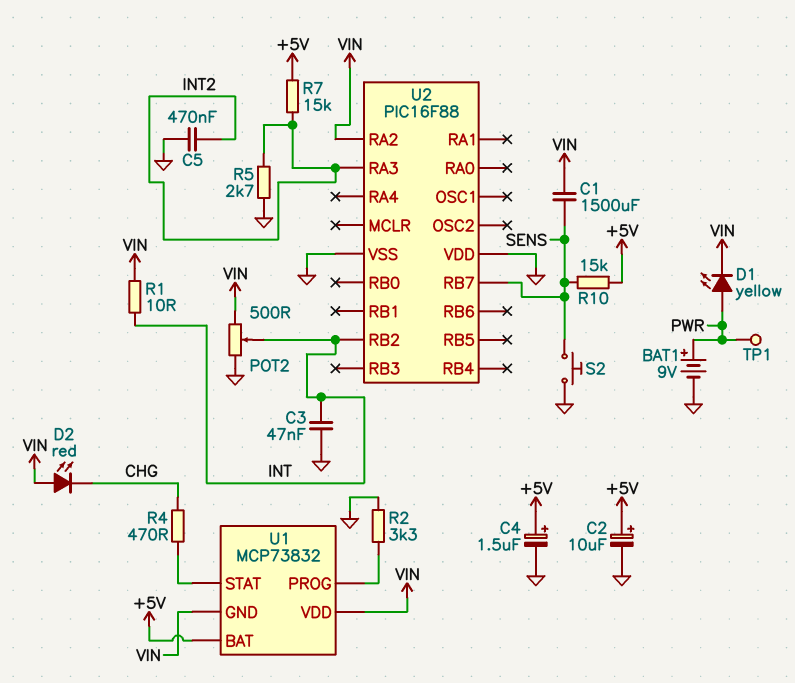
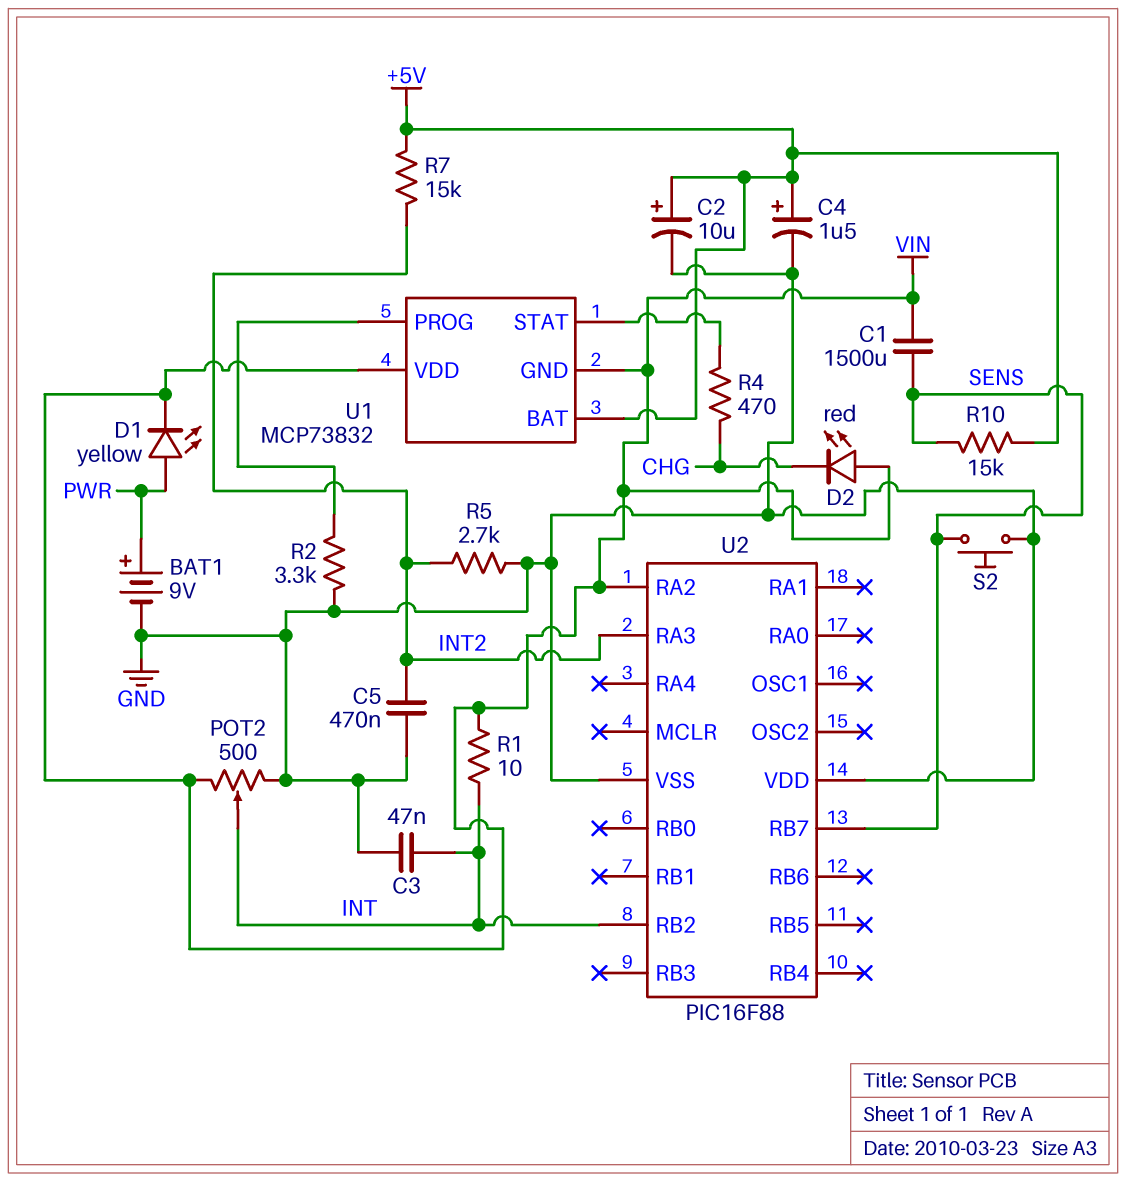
TP1: test point (PWR) -> none

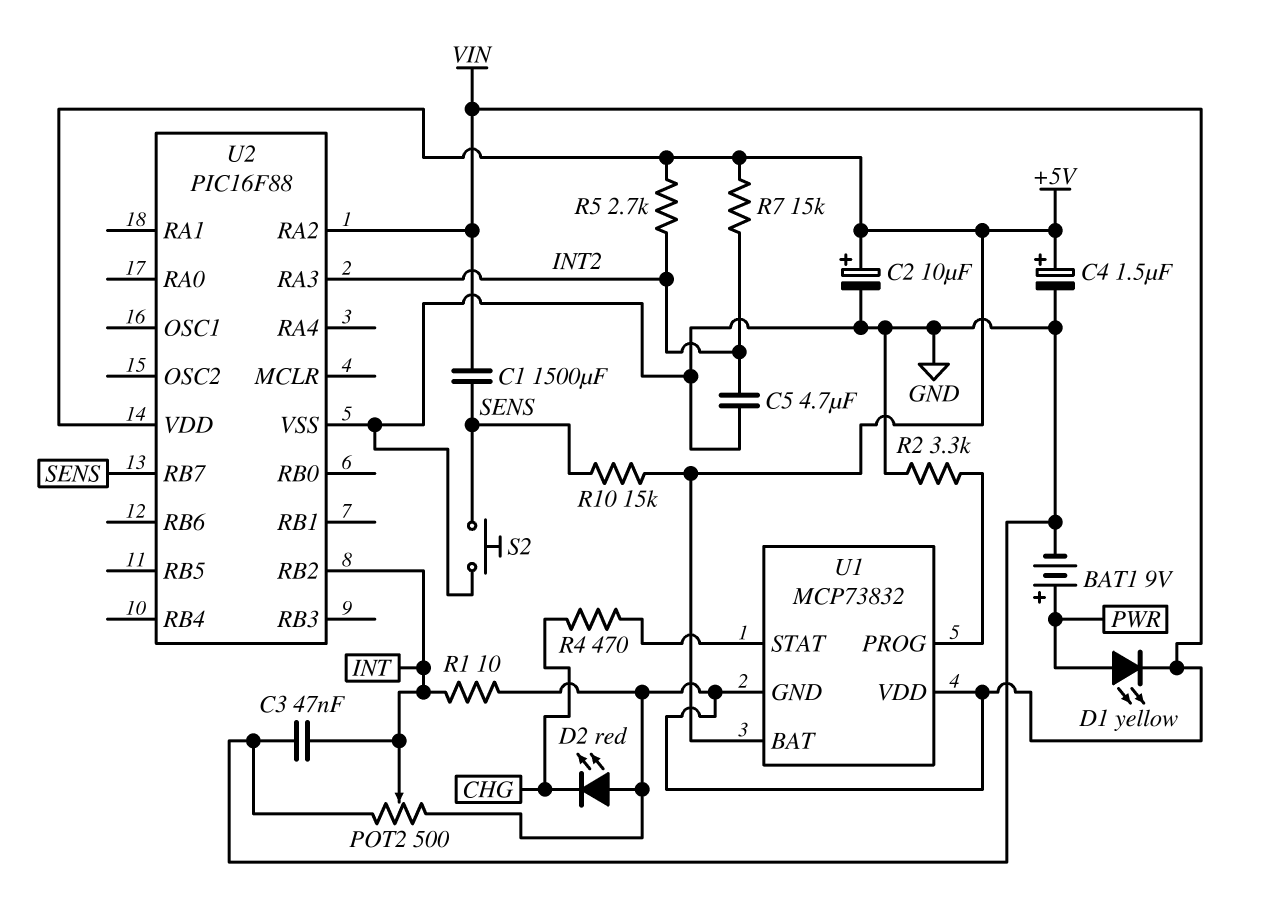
C5: 470nF (GND, INT2) -> 4.7uF (GND, INT2)
R5: 2.7k (GND, INT2) -> 2.7k (+5V, INT2)
U2 pin VDD: GND -> +5V

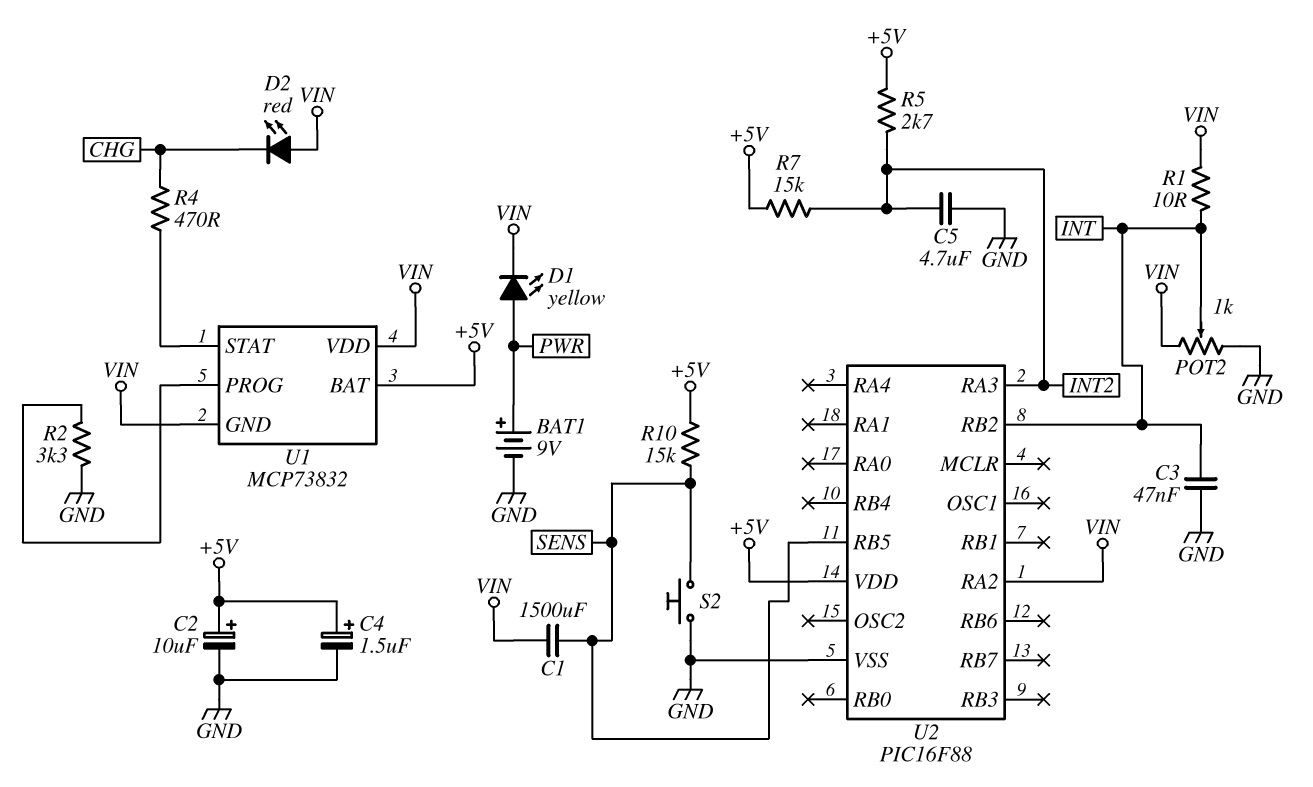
POT2: 500 (GND, VIN, wiper INT) -> 1k (GND, VIN, wiper INT)
U2 pin RB5: none -> SENS
U2 pin RB7: SENS -> none

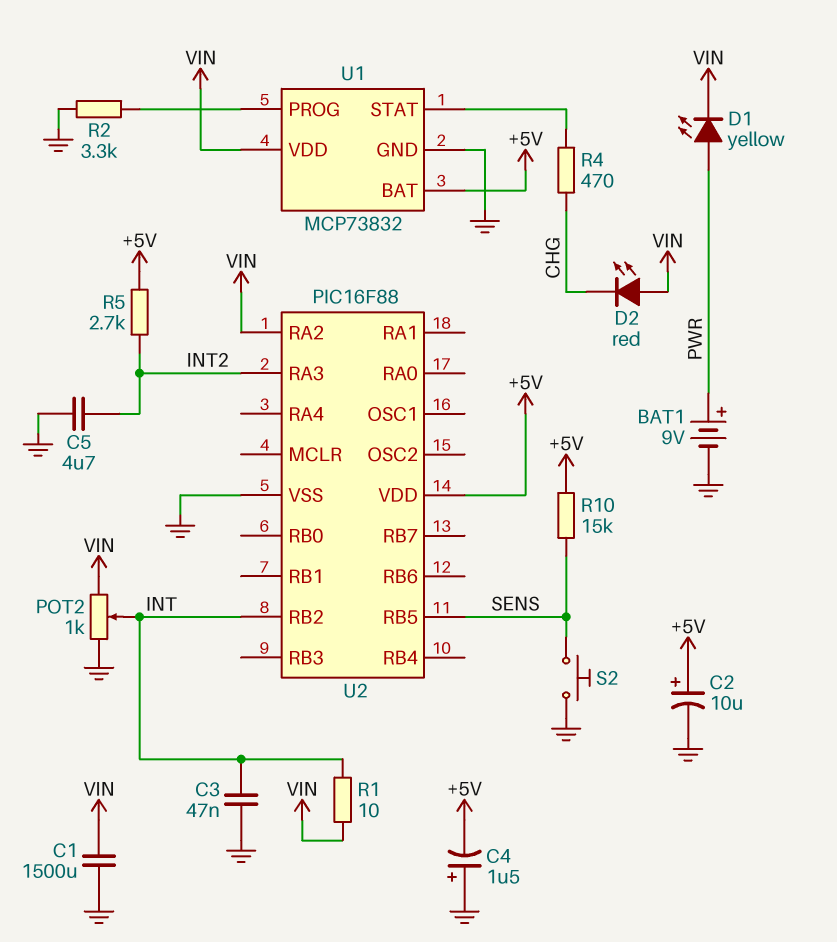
C1: 1500uF (SENS, VIN) -> 1500uF (GND, VIN)
C4: 1.5uF (plus +5V, minus GND) -> 1.5uF (plus GND, minus +5V)
R7: 15k (+5V, INT2) -> none
U1 pin GND: VIN -> GND

